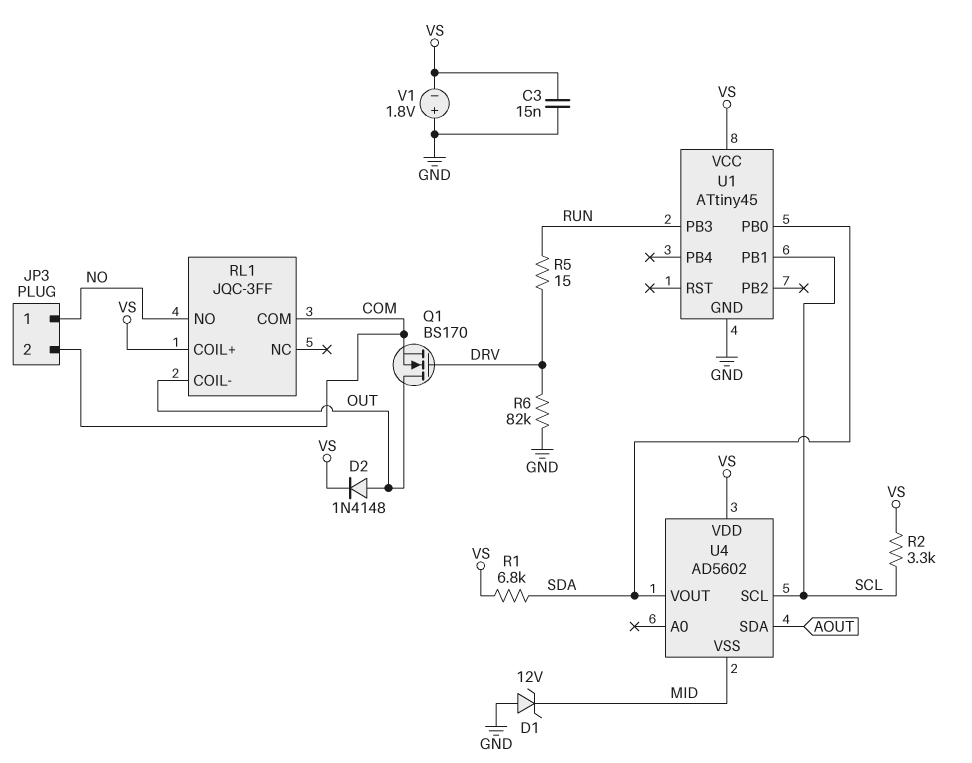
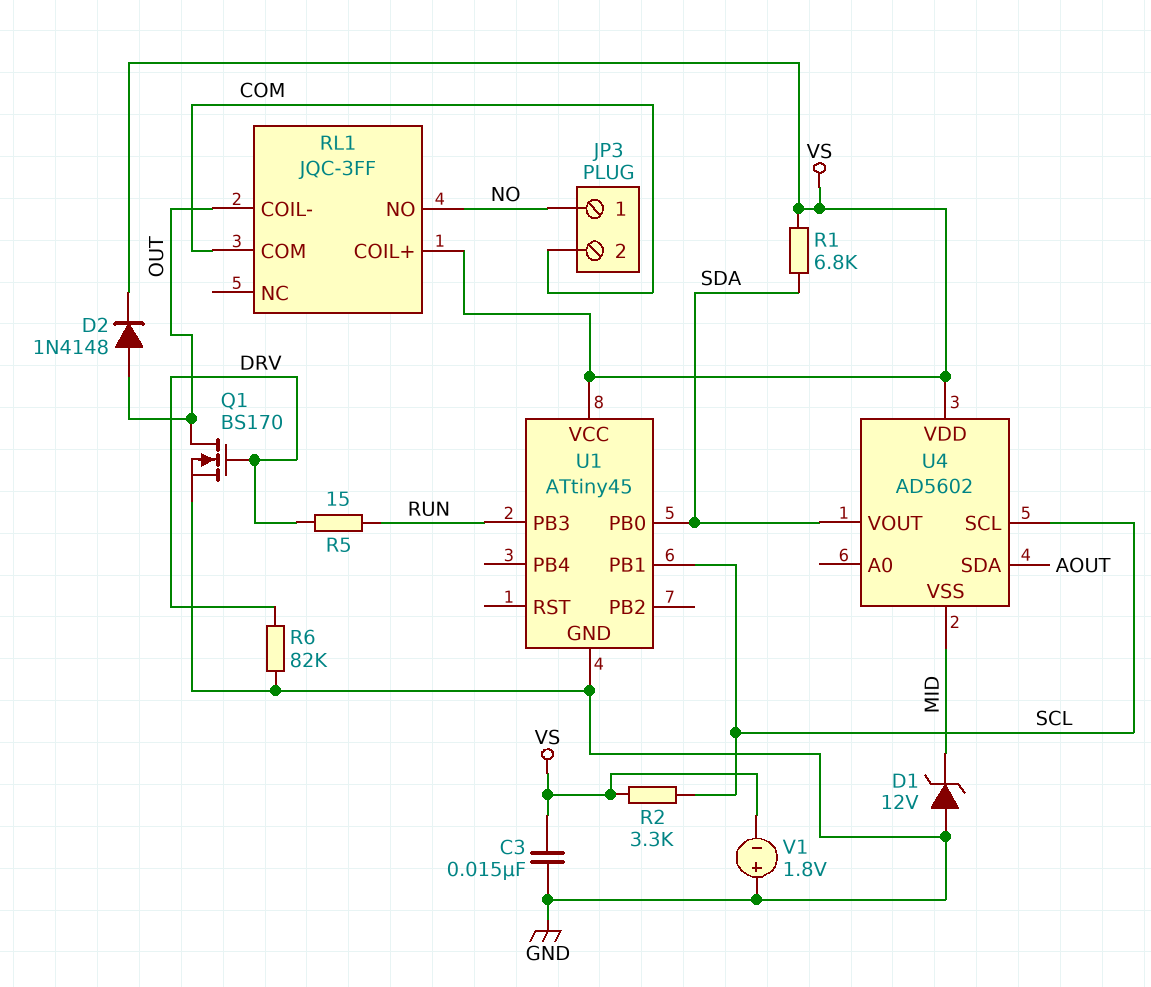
Q1: NMOS BS170 (G DRV, D OUT, S COM) -> NMOS BS170 (G DRV, D OUT, S GND)

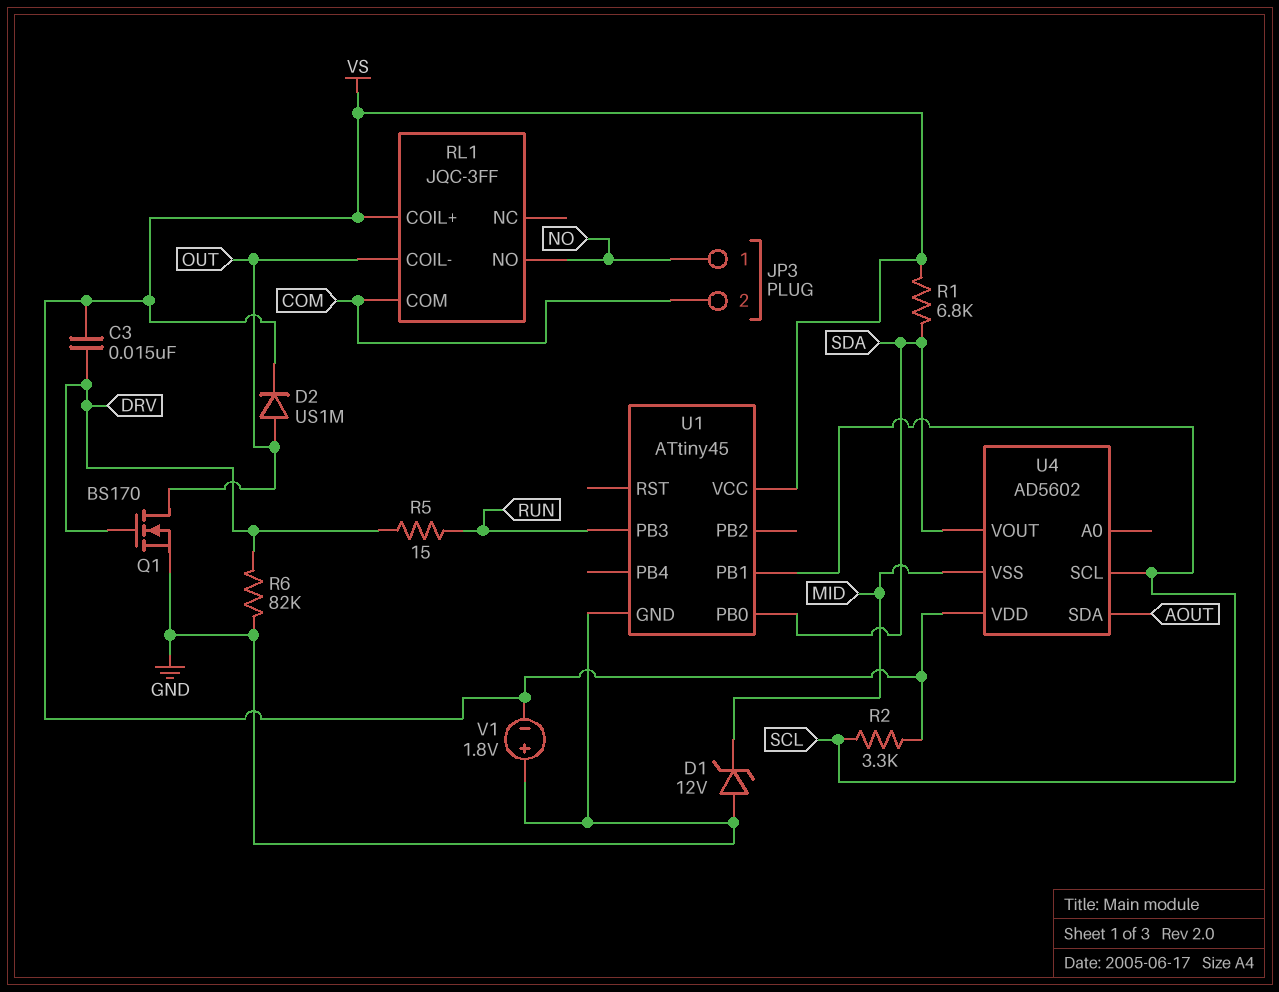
C3: 15nF (GND, VS) -> 15nF (DRV, VS)
D2: diode 1N4148 (A OUT, K VS) -> diode US1M (A OUT, K VS)

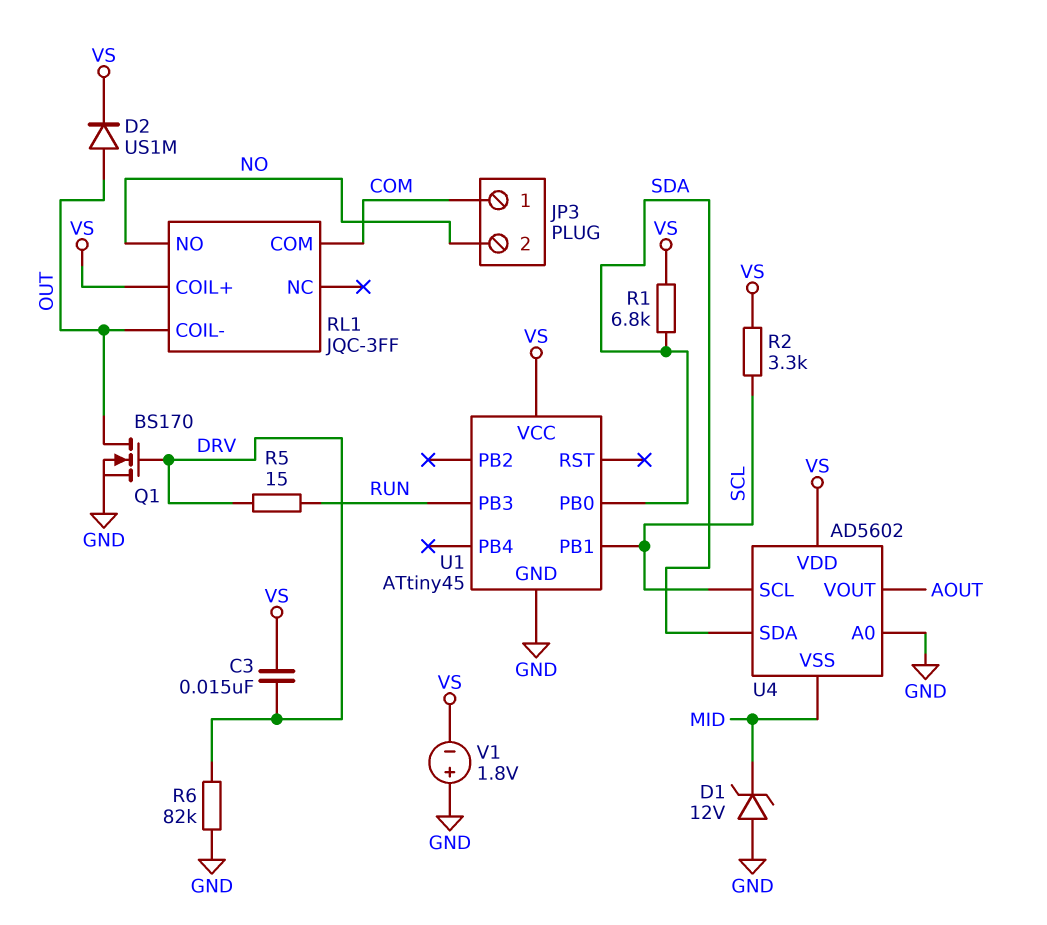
JP3 pin 1: NO -> COM
JP3 pin 2: COM -> NO
U4 pin A0: none -> GND
U4 pin SDA: AOUT -> SDA
U4 pin VOUT: SDA -> AOUT

